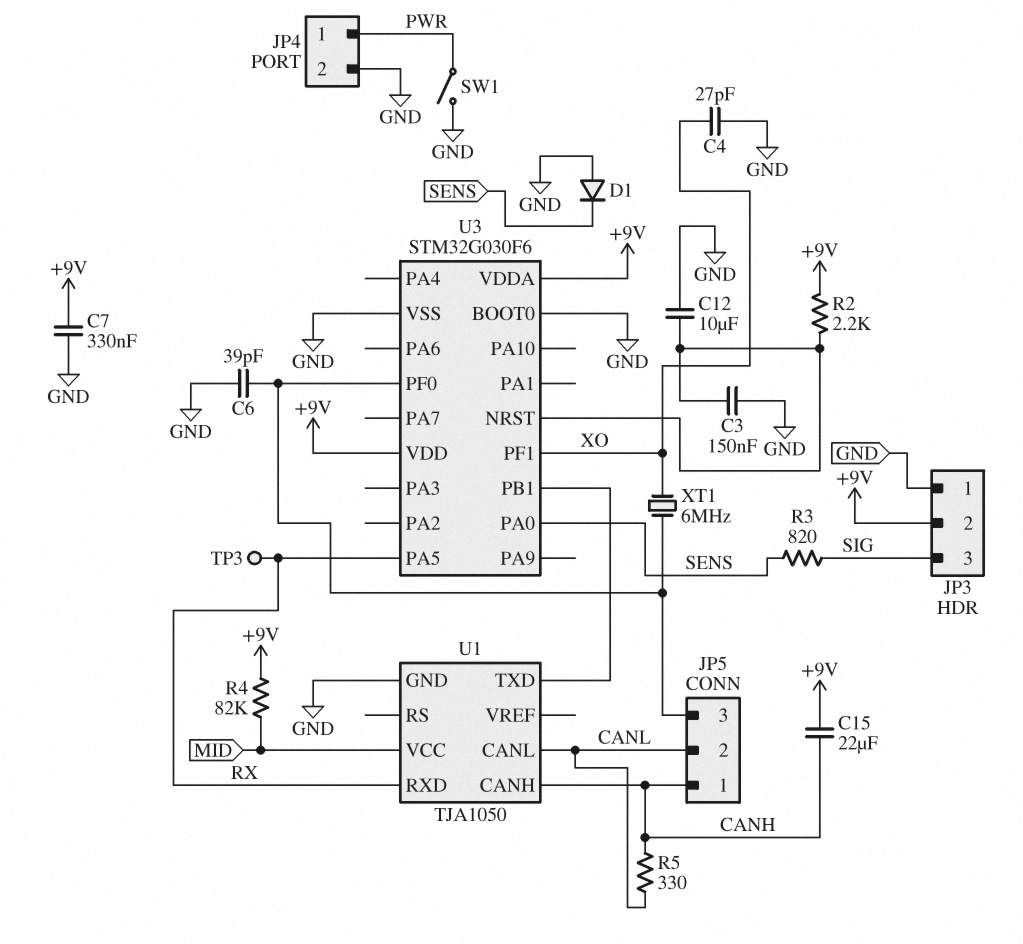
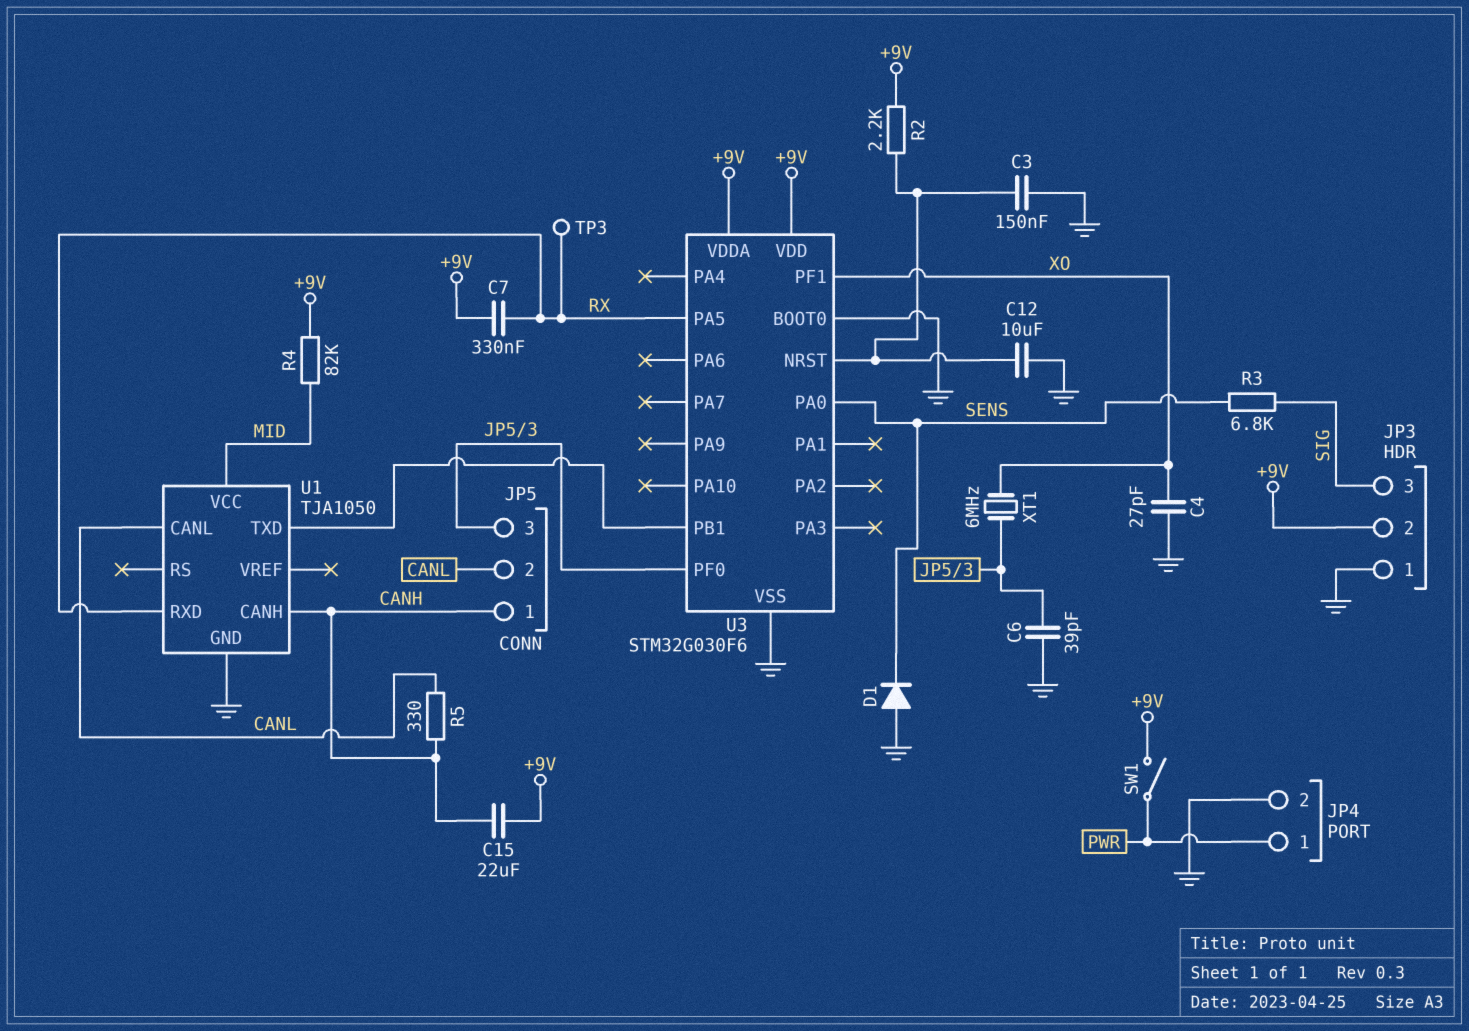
C7: 330nF (+9V, GND) -> 330nF (+9V, RX)
R3: 820 (SENS, SIG) -> 6.8k (SENS, SIG)
SW1: switch (GND, PWR) -> switch (+9V, PWR)

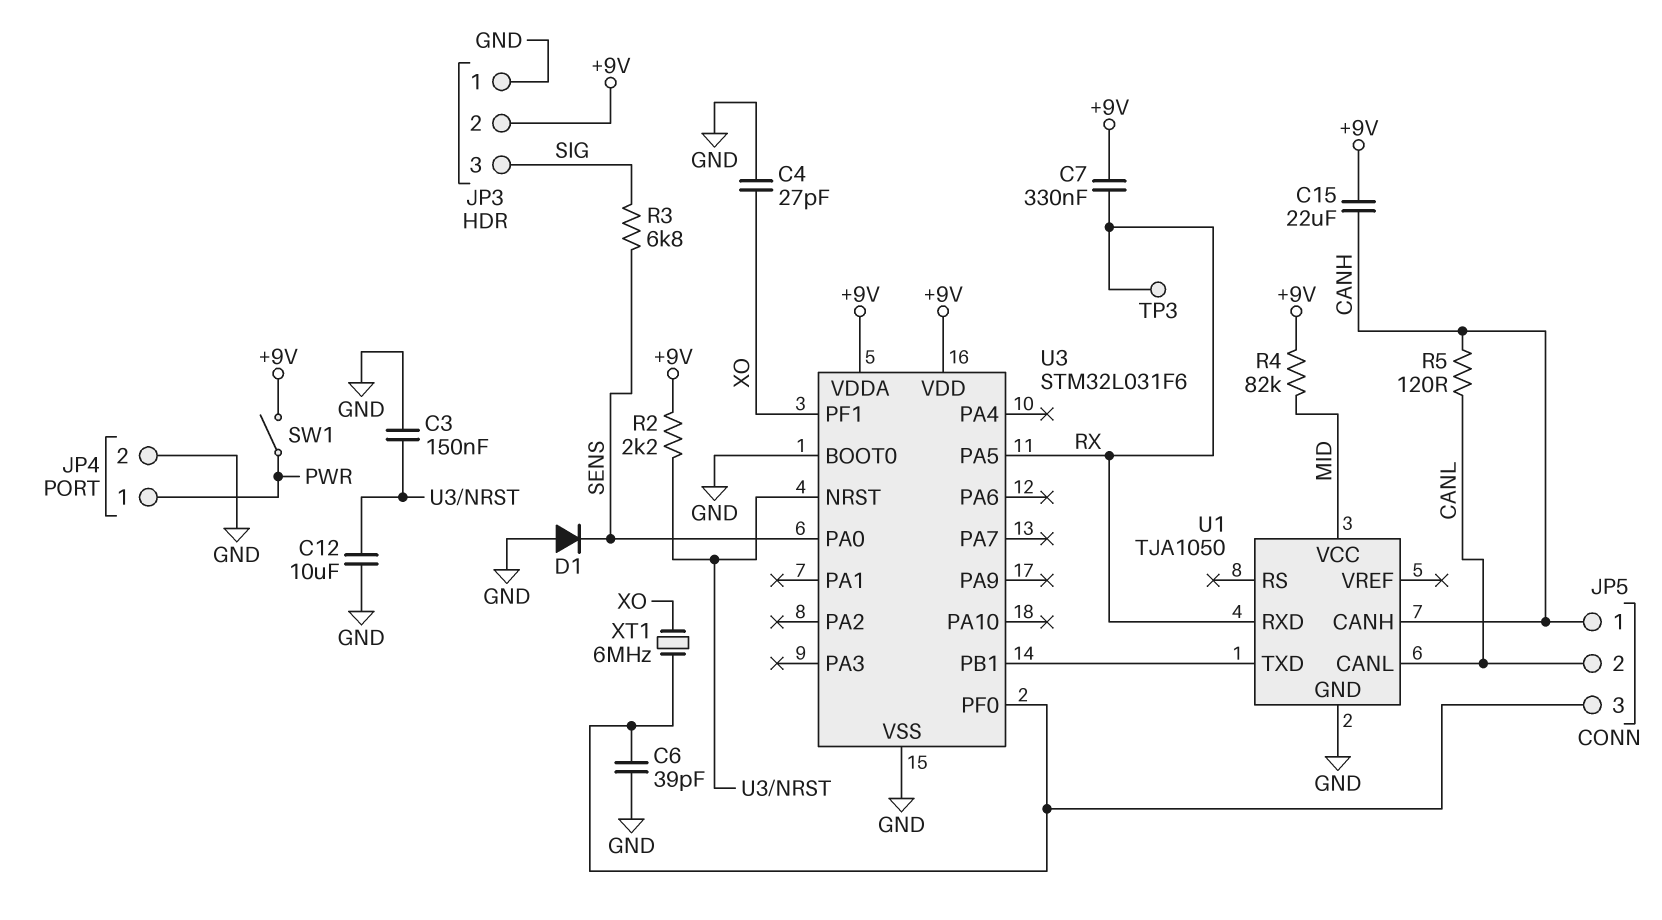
R5: 330 (CANH, CANL) -> 120 (CANH, CANL)
U3: STM32G030F6 -> STM32L031F6

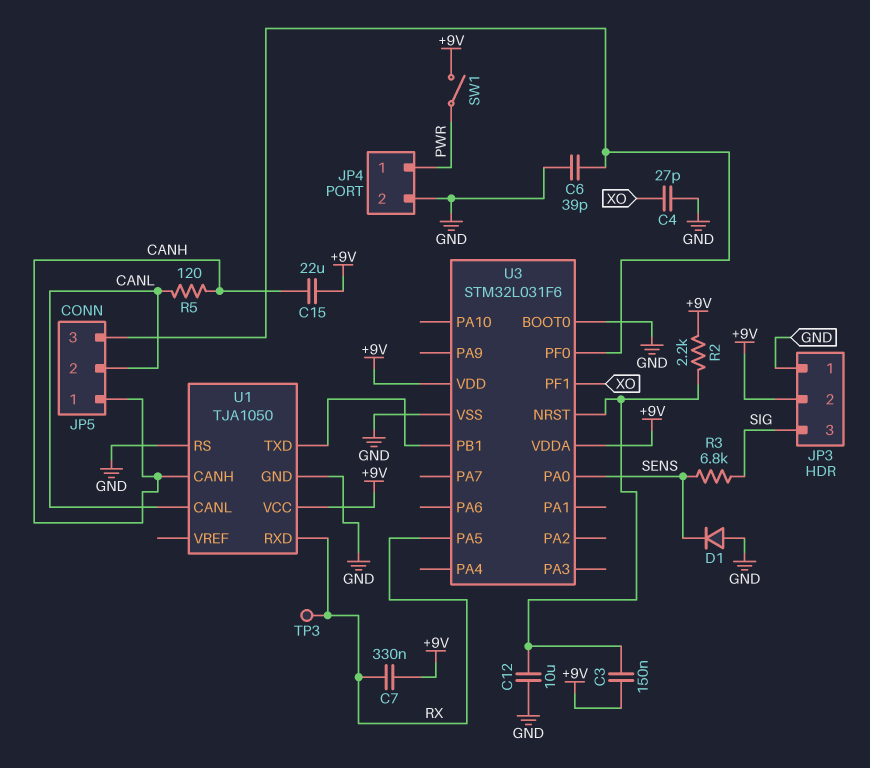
C3: 150nF (GND, U3/NRST) -> 150nF (+9V, U3/NRST)
R4: 82k (+9V, MID) -> none
U1 pin RS: none -> GND
U1 pin VCC: MID -> +9V
XT1: 6MHz (JP5/3, XO) -> none

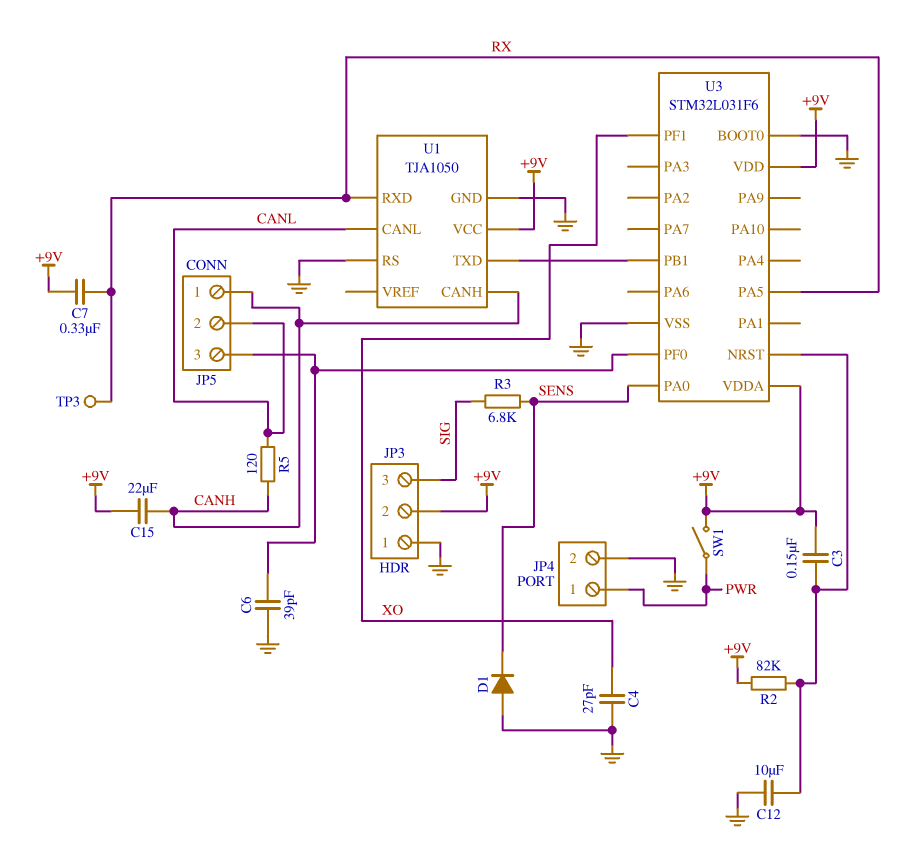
R2: 2.2k (+9V, U3/NRST) -> 82k (+9V, U3/NRST)

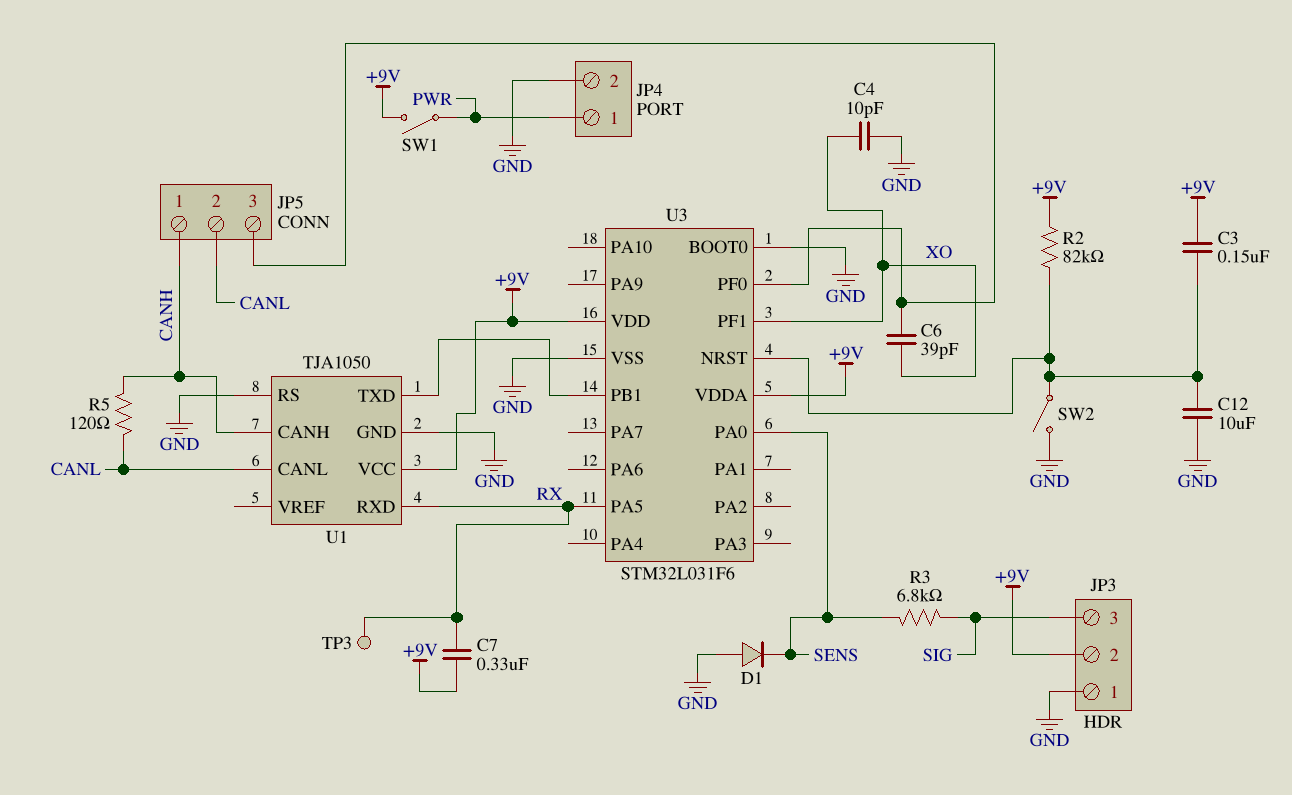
C4: 27pF (GND, XO) -> 10pF (GND, XO)
C6: 39pF (GND, JP5/3) -> 39pF (JP5/3, XO)
C15: 22uF (+9V, CANH) -> none
SW2: none -> switch (GND, U3/NRST)

